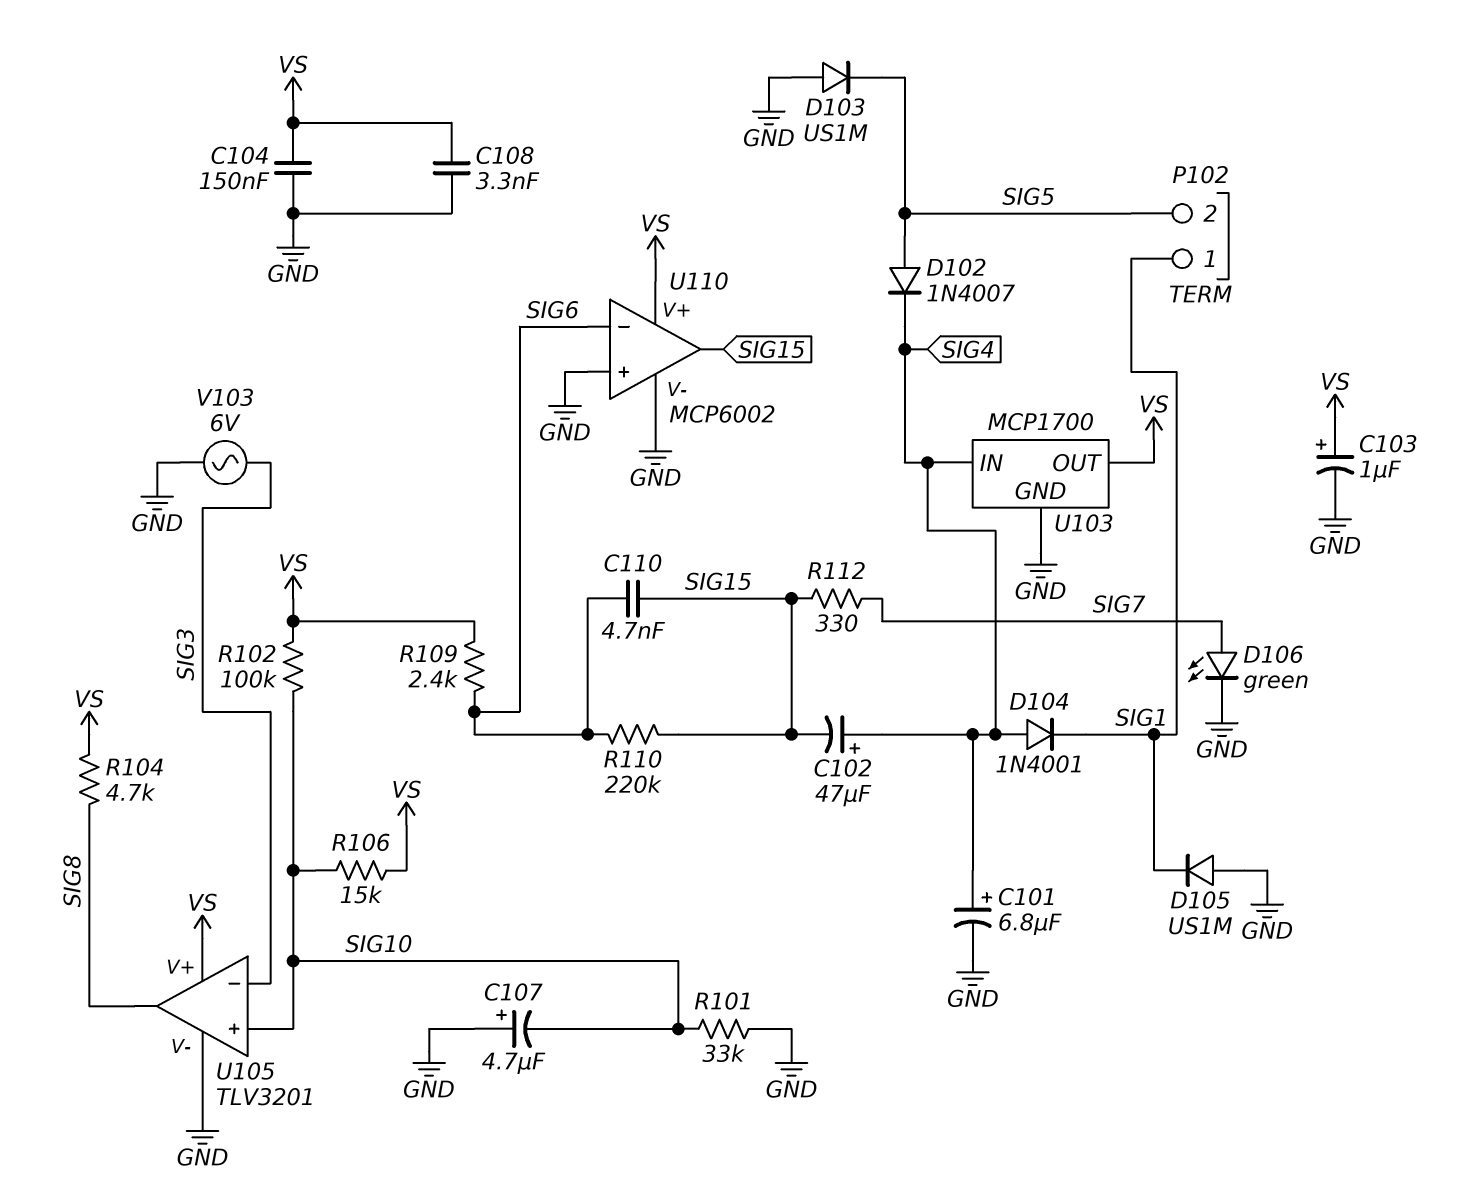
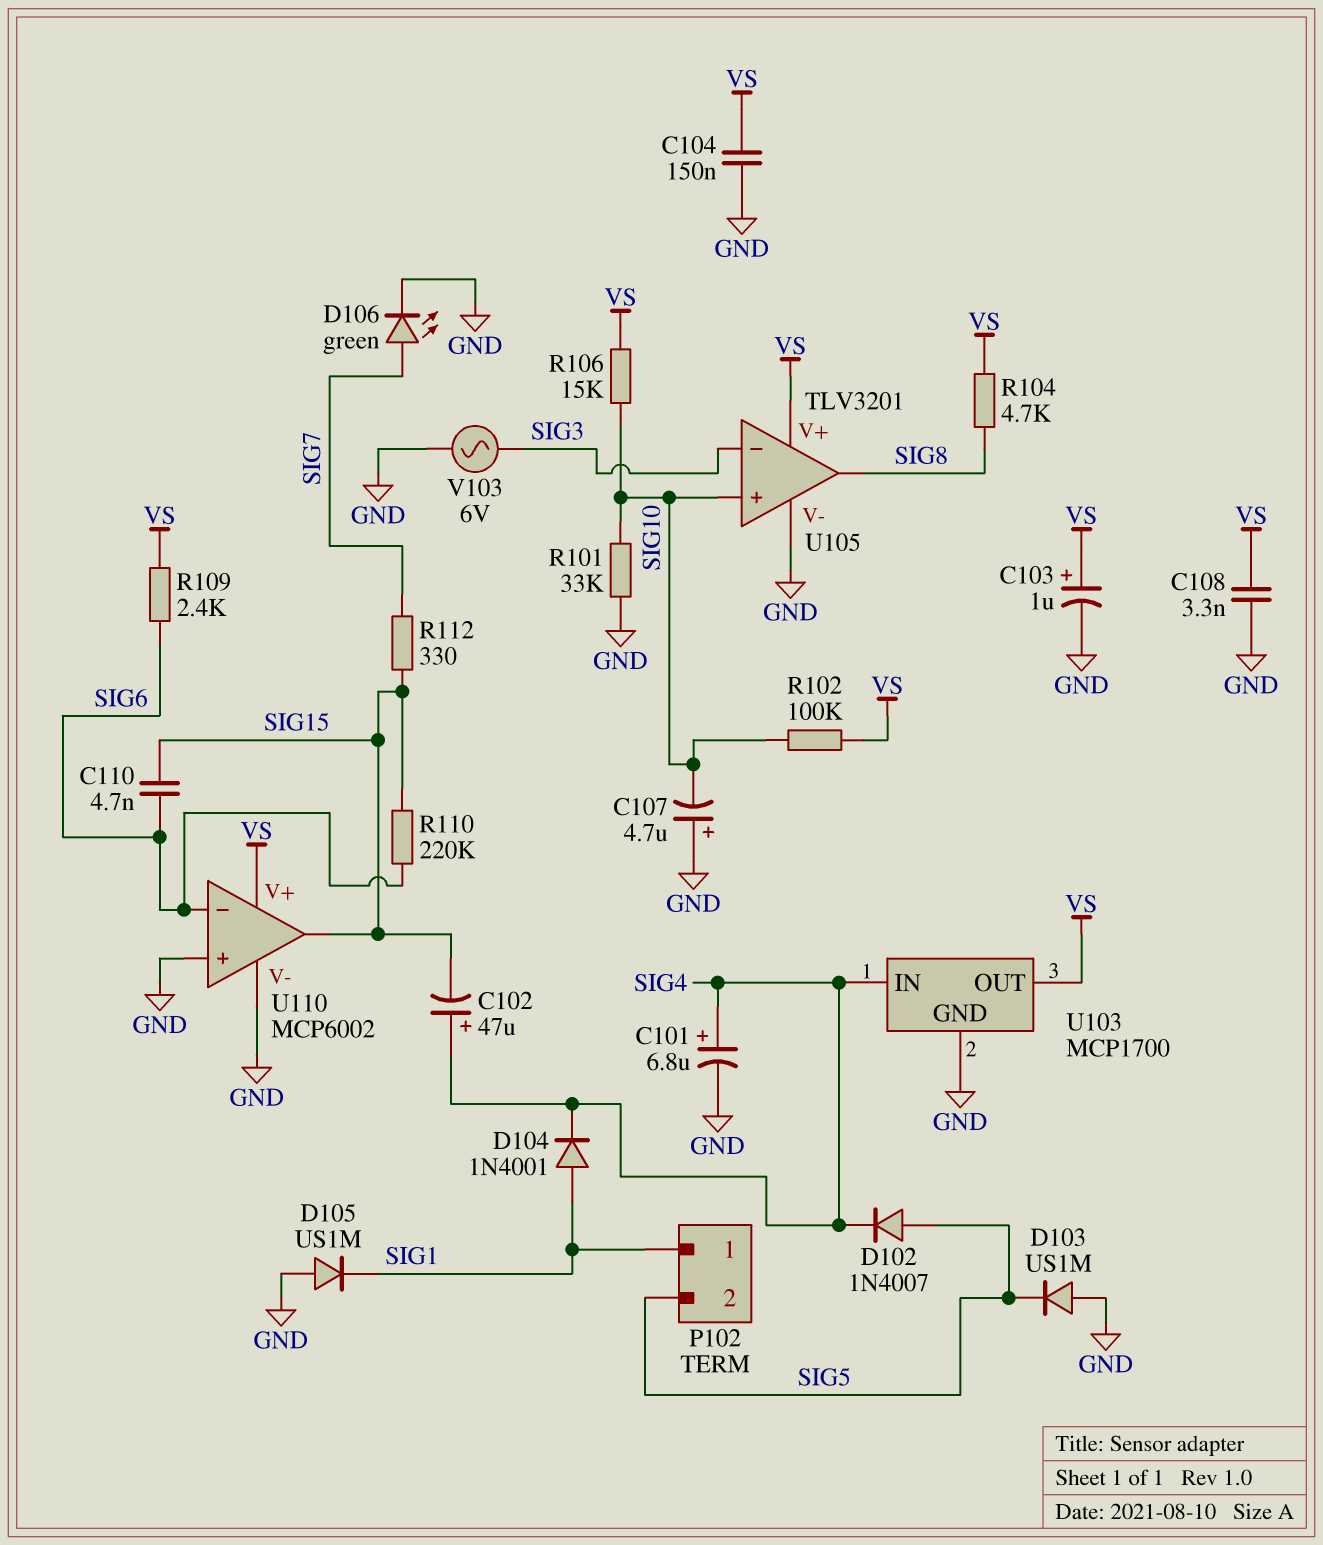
D104: diode 1N4001 (A SIG4, K SIG1) -> diode 1N4001 (A SIG1, K SIG4)

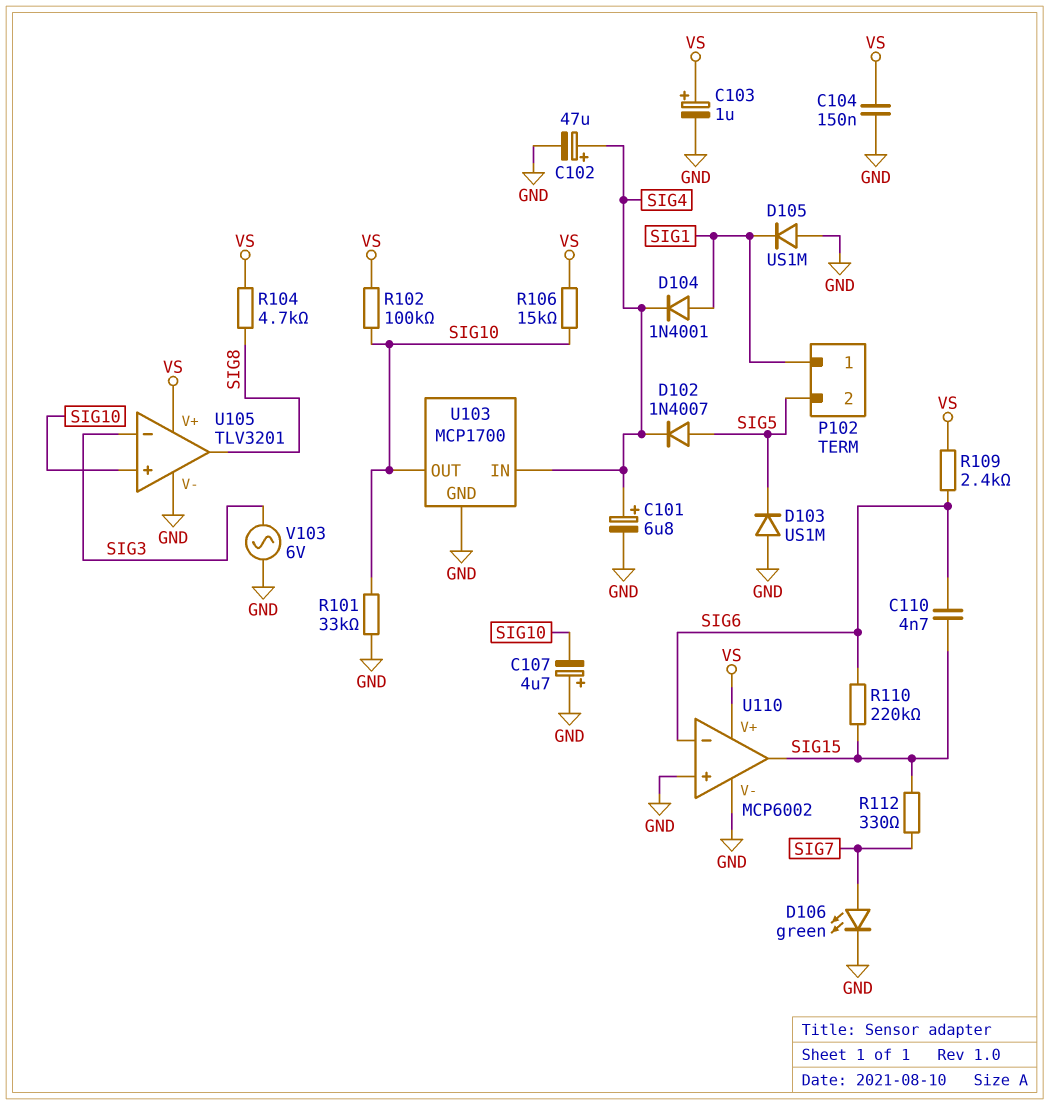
C102: 47uF (plus SIG4, minus SIG15) -> 47uF (plus SIG4, minus GND)
C108: 3.3nF (GND, VS) -> none
U103 pin OUT: VS -> SIG10

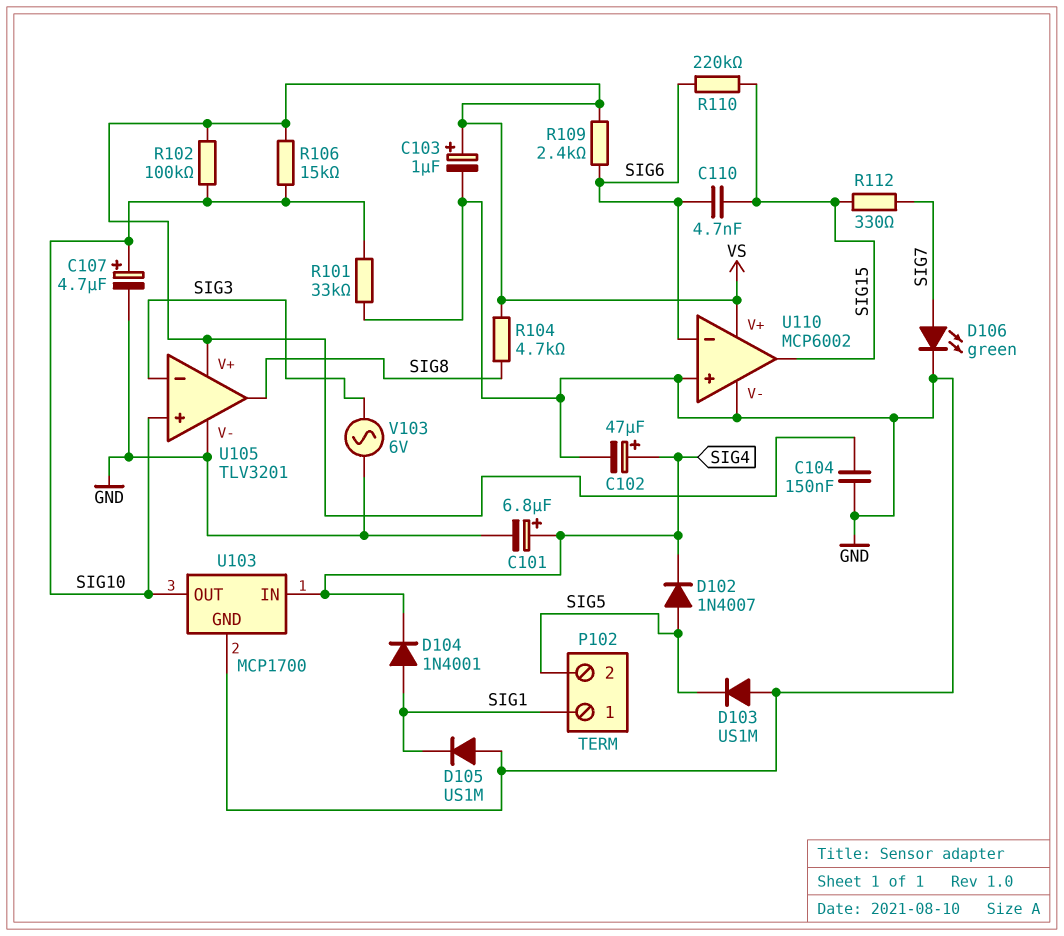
C107: 4.7uF (plus GND, minus SIG10) -> 4.7uF (plus SIG10, minus GND)

